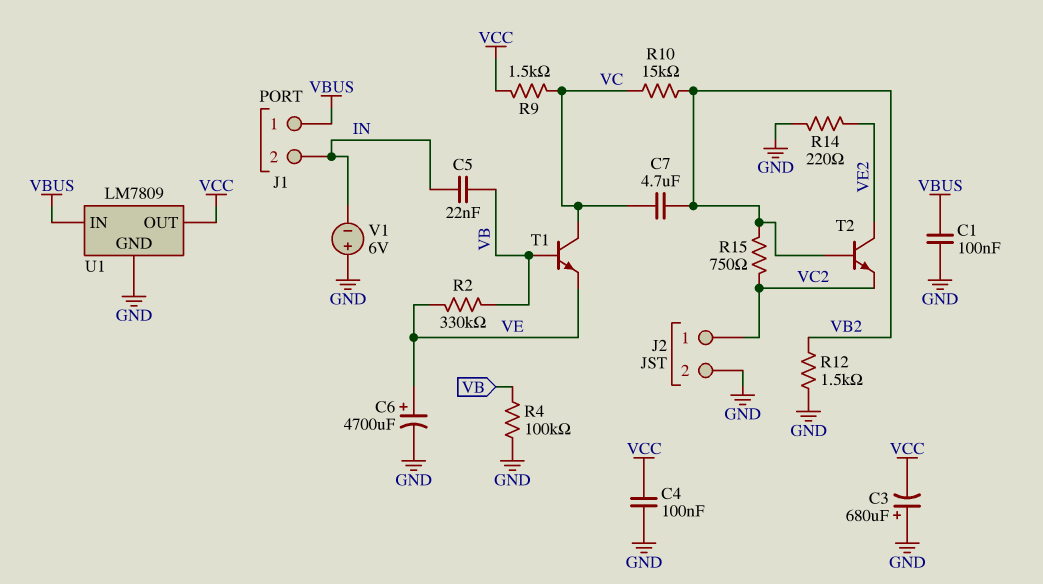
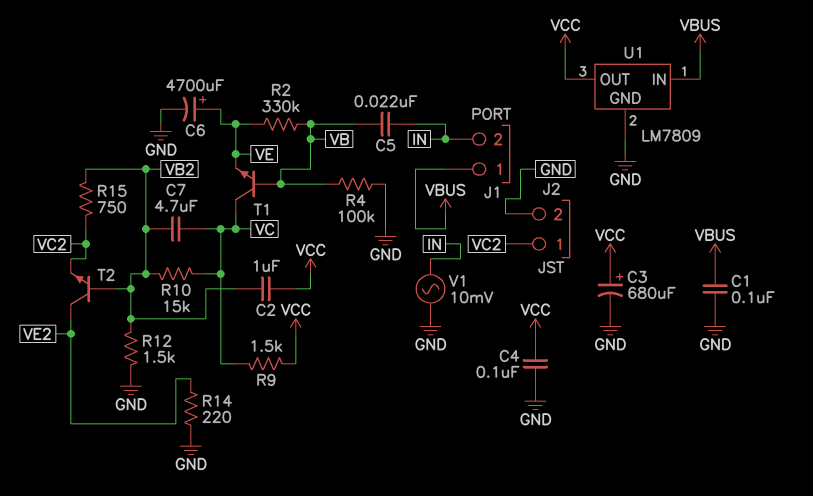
C2: none -> 1uF (VB2, VCC)
C3: 680uF (plus GND, minus VCC) -> 680uF (plus VCC, minus GND)
V1: 6V (plus GND, minus IN) -> AC 10mV (GND, IN)

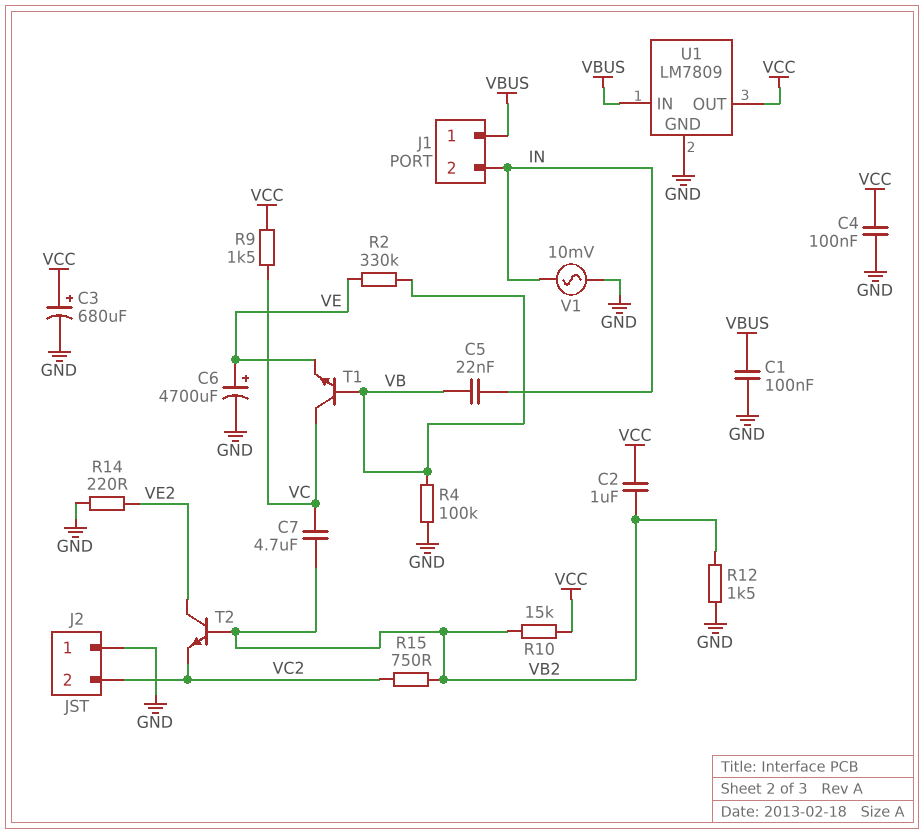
J2 pin 1: VC2 -> GND
J2 pin 2: GND -> VC2
R10: 15k (VB2, VC) -> 15k (VB2, VCC)

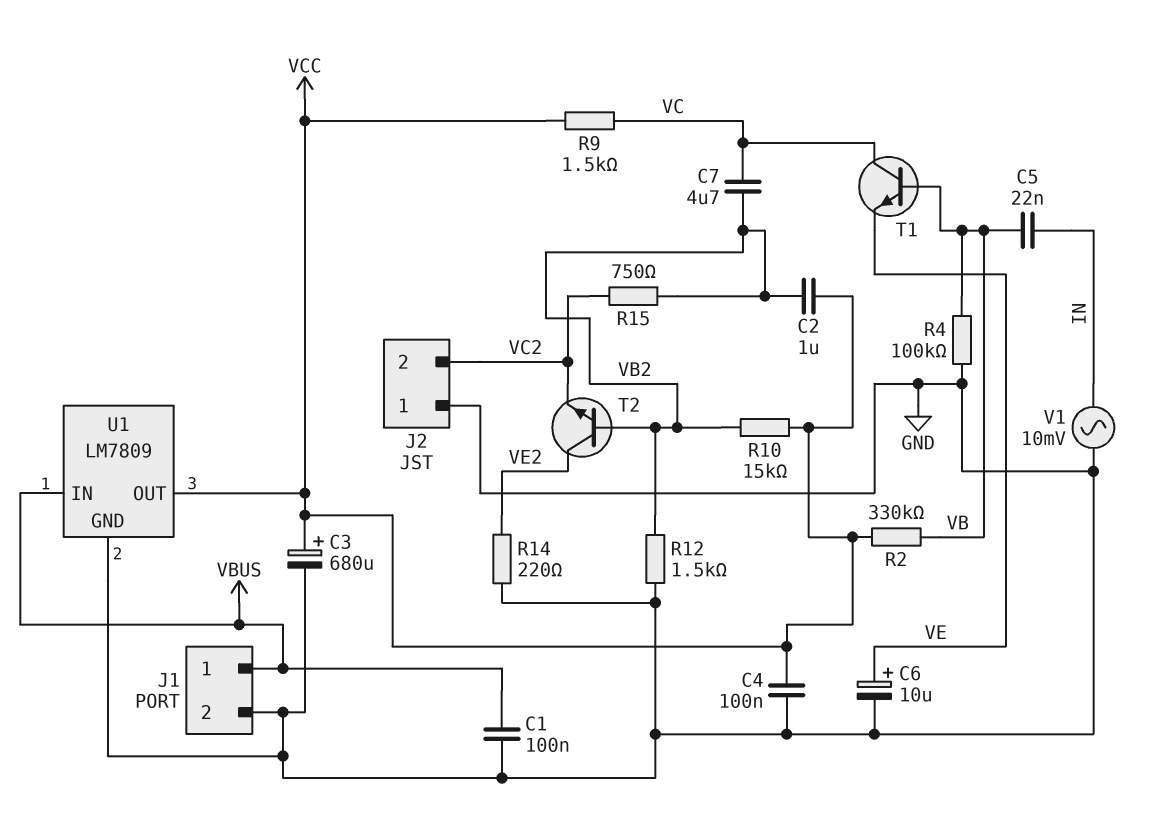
C6: 4700uF (plus VE, minus GND) -> 10uF (plus VE, minus GND)
J1 pin 2: IN -> GND
R2: 330k (VB, VE) -> 330k (VB, VCC)

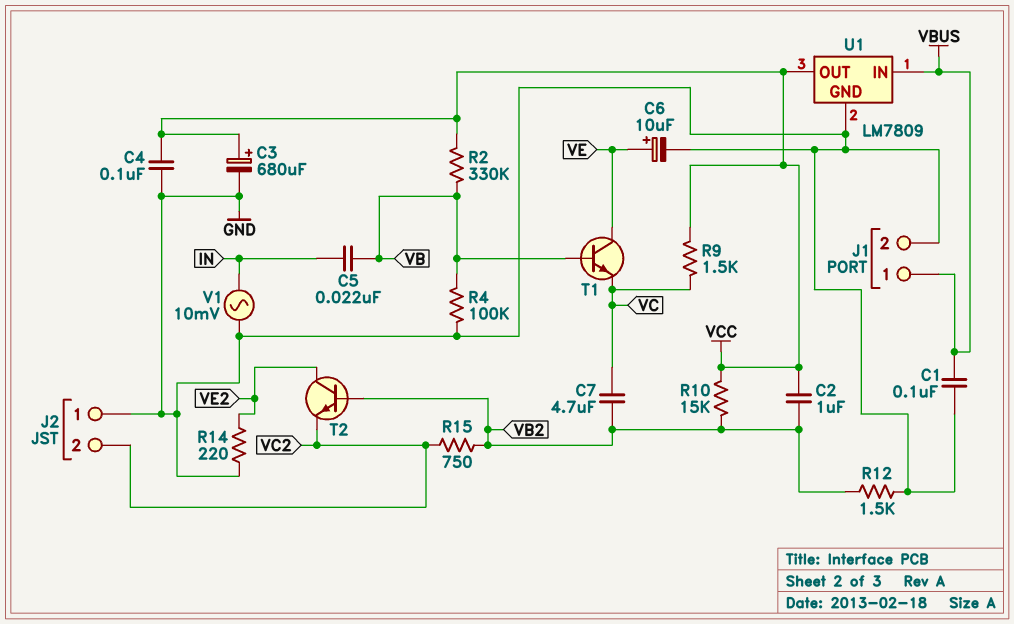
T1: NPN (B VB, C VC, E VE) -> NPN (B VB, C VE, E VC)

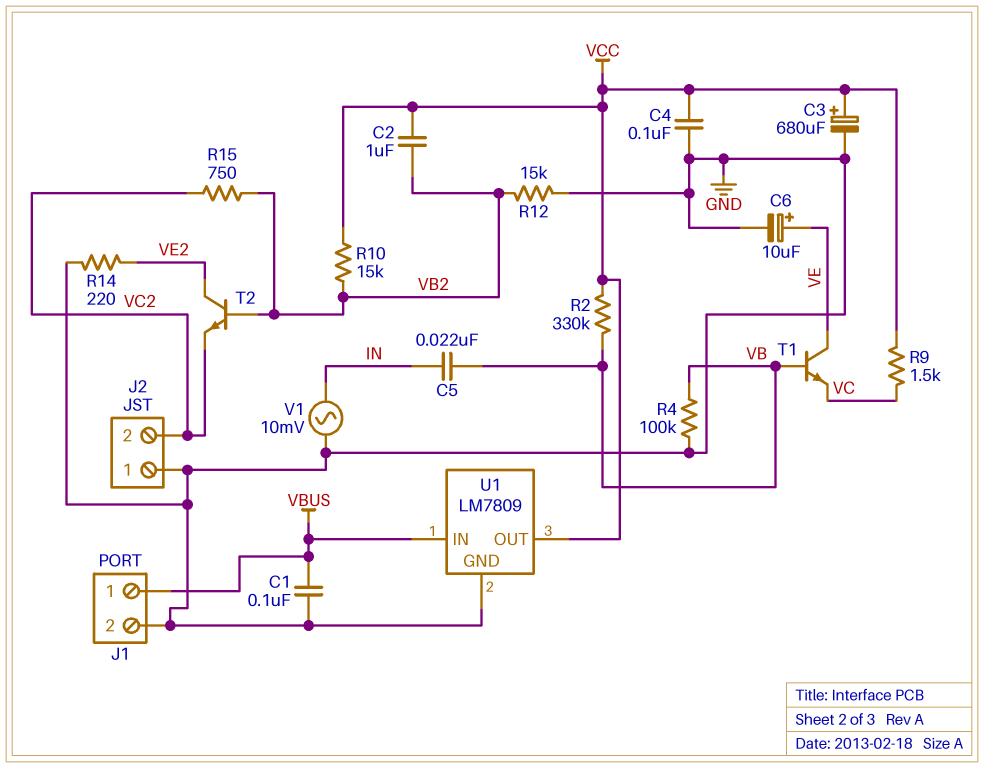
C7: 4.7uF (VB2, VC) -> none
R12: 1.5k (GND, VB2) -> 15k (GND, VB2)

